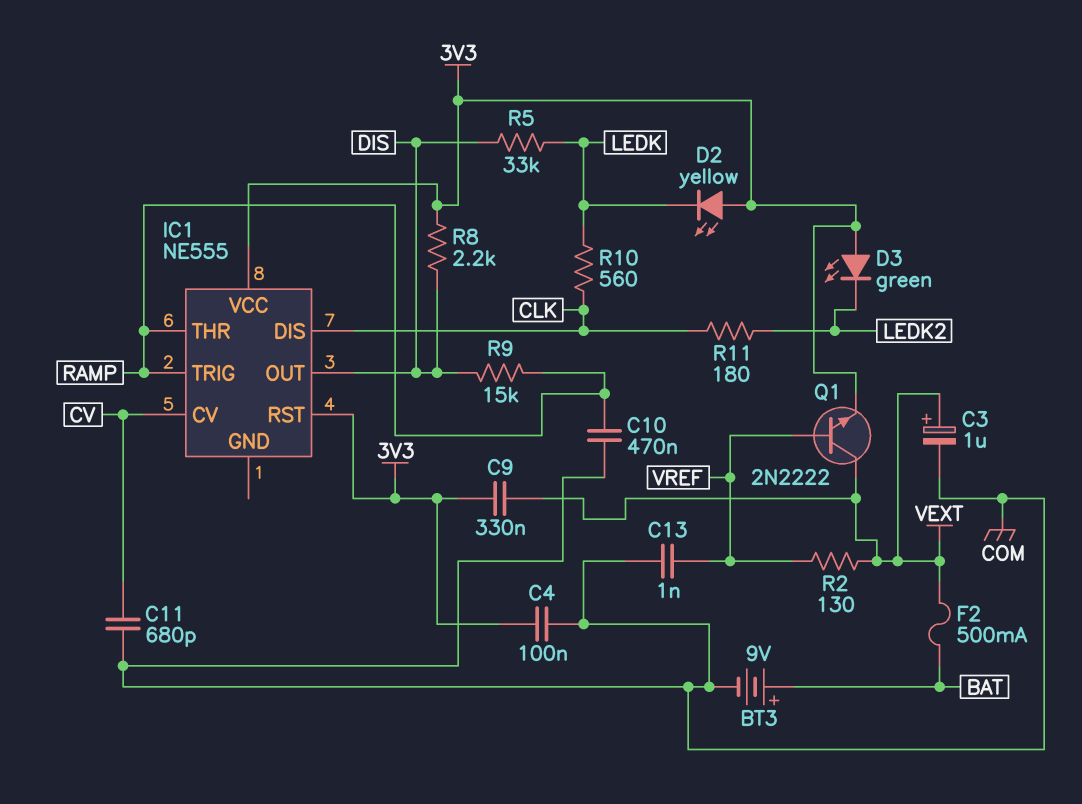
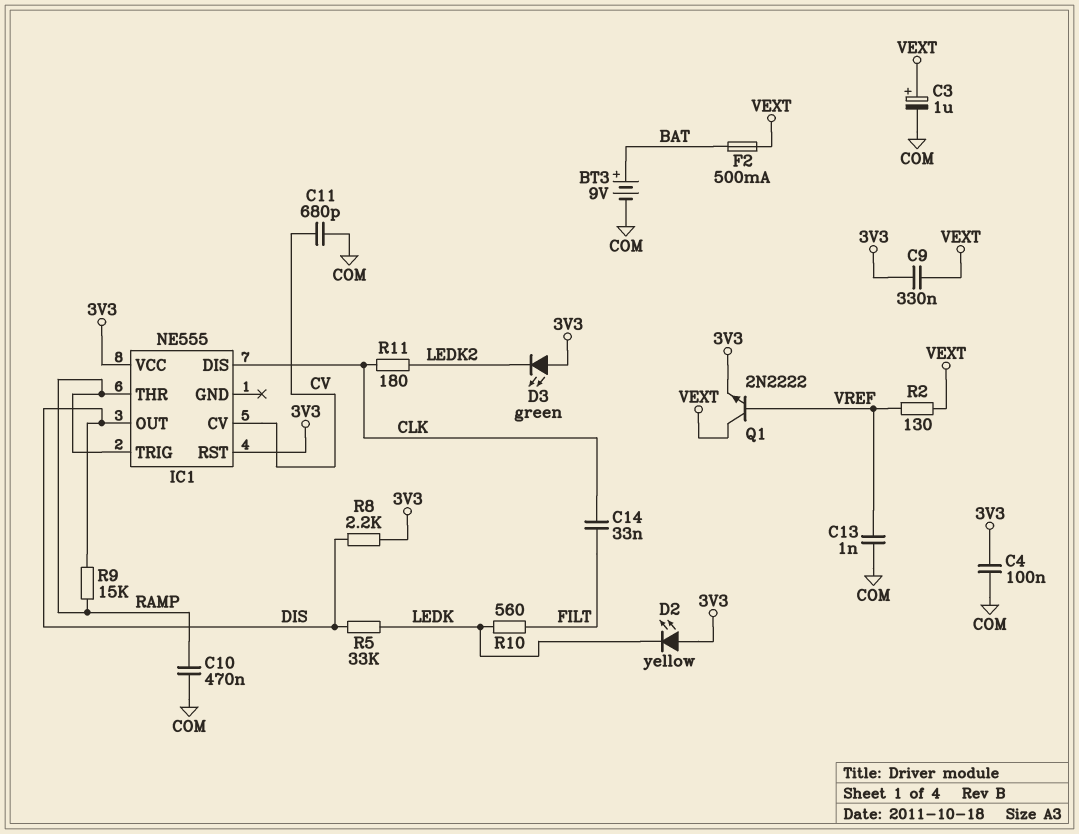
C14: none -> 33nF (CLK, FILT)
R10: 560 (CLK, LEDK) -> 560 (FILT, LEDK)

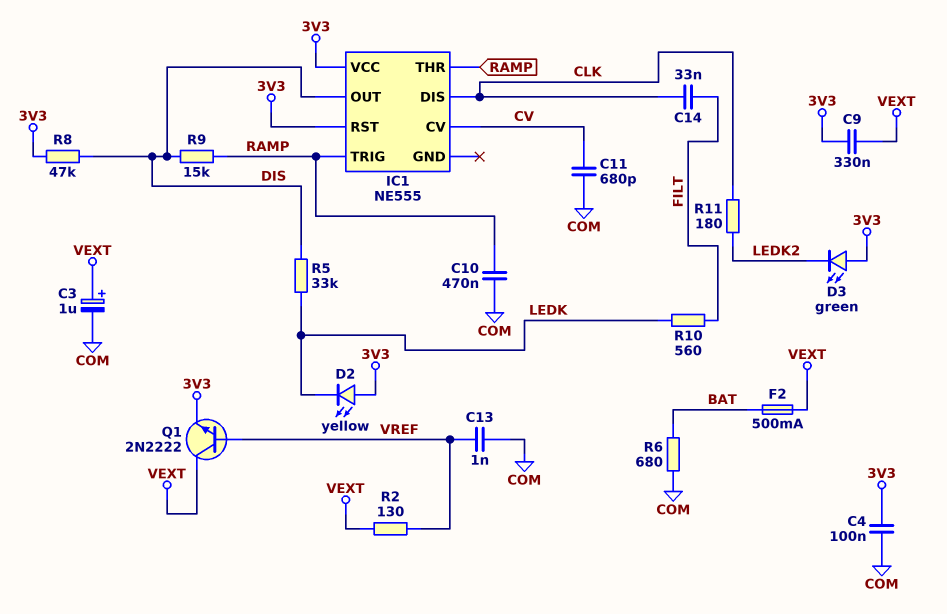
BT3: 9V (plus BAT, minus COM) -> none
R6: none -> 680 (BAT, COM)
R8: 2.2k (3V3, DIS) -> 47k (3V3, DIS)

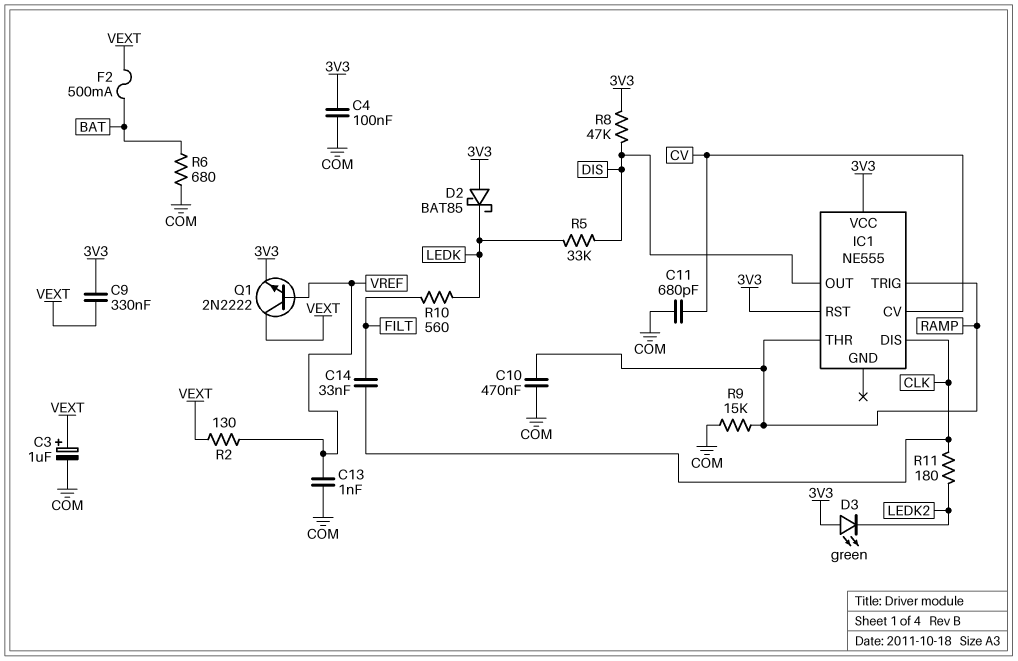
D2: LED yellow (A 3V3, K LEDK) -> schottky BAT85 (A 3V3, K LEDK)
R9: 15k (DIS, RAMP) -> 15k (COM, RAMP)

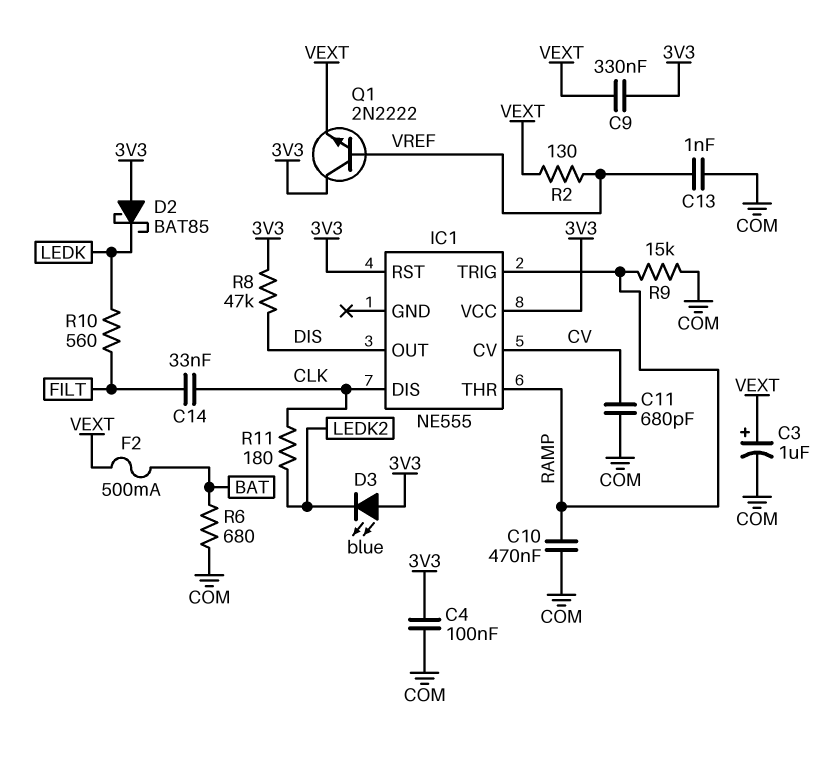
D3: LED green (A 3V3, K LEDK2) -> LED blue (A 3V3, K LEDK2)
Q1: NPN 2N2222 (B VREF, C VEXT, E 3V3) -> NPN 2N2222 (B VREF, C 3V3, E VEXT)
R5: 33k (DIS, LEDK) -> none

